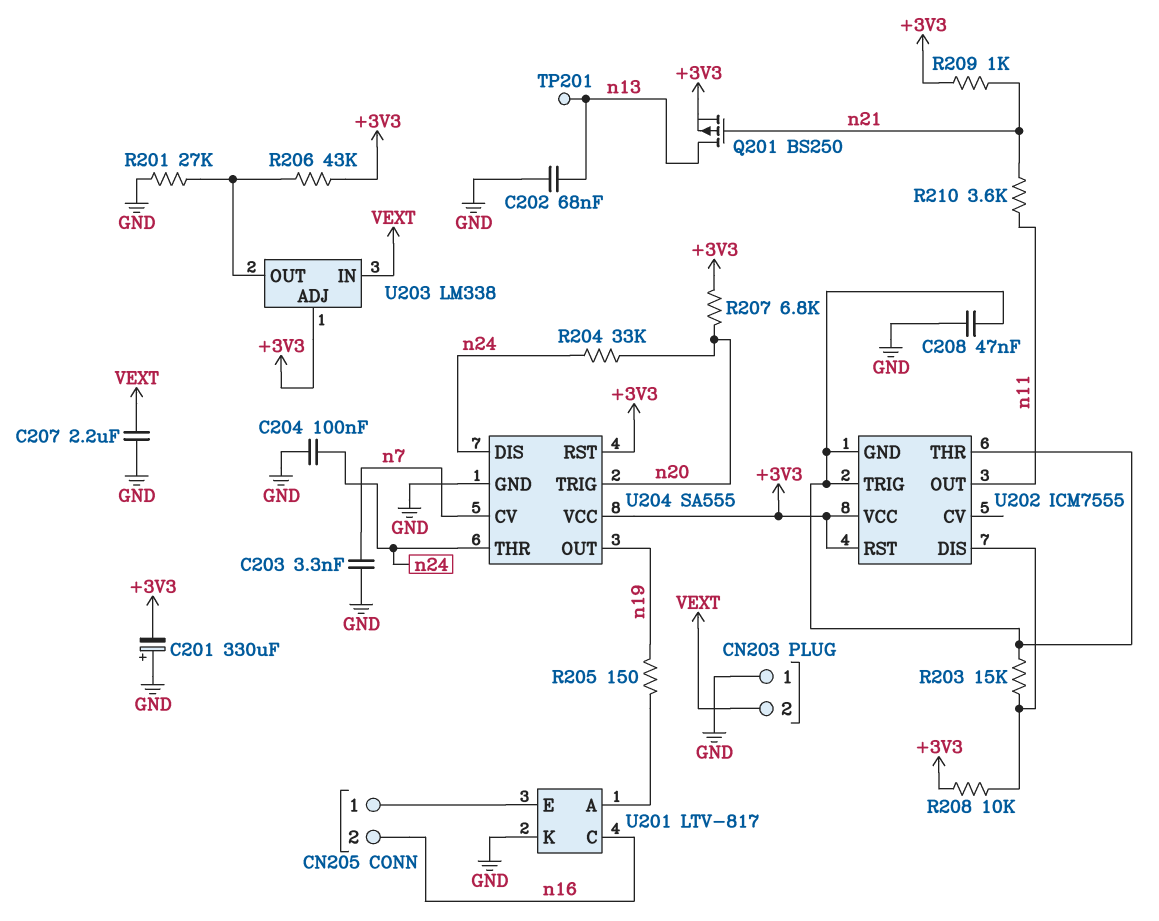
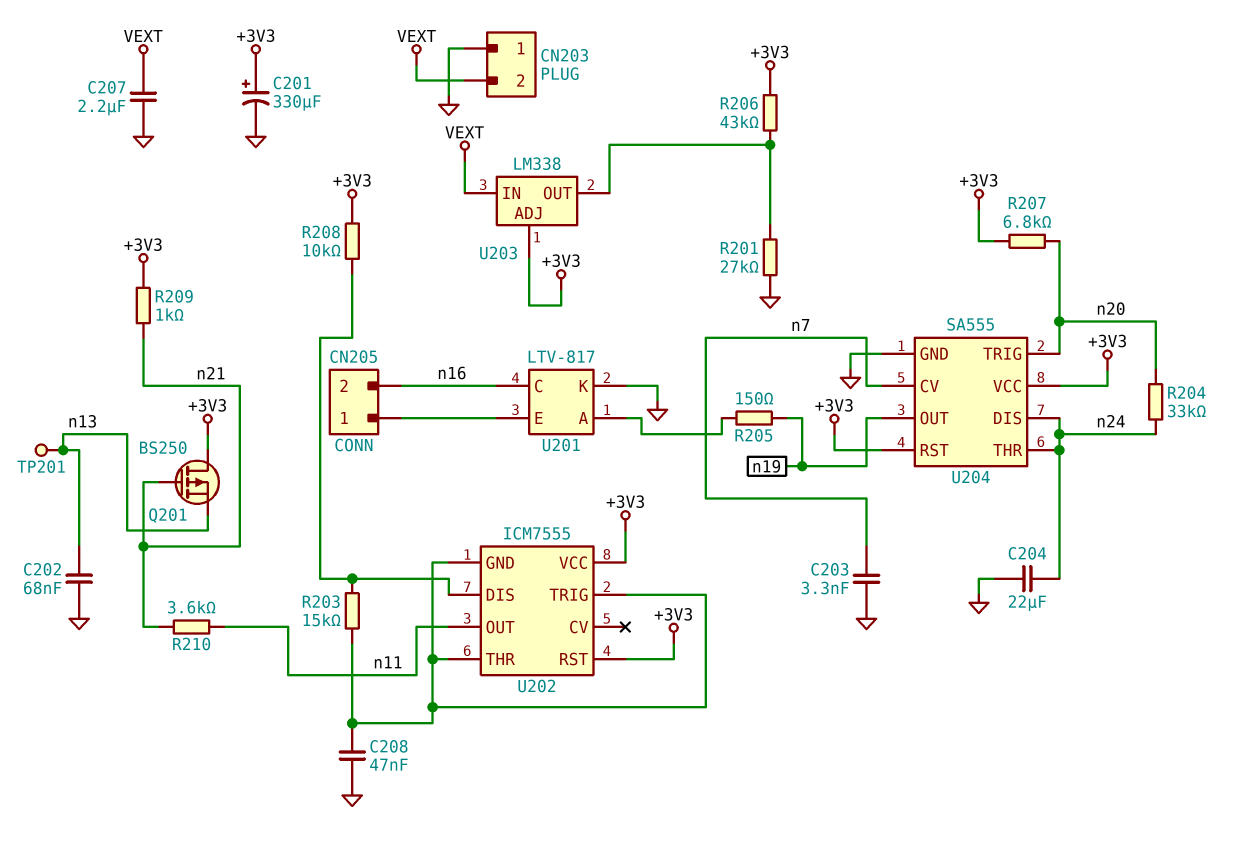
C201: 330uF (plus GND, minus +3V3) -> 330uF (plus +3V3, minus GND)
C204: 100nF (GND, n24) -> 22uF (GND, n24)
Q201: PMOS BS250 (G n21, D n13, S +3V3) -> PMOS BS250 (G n21, D +3V3, S n13)

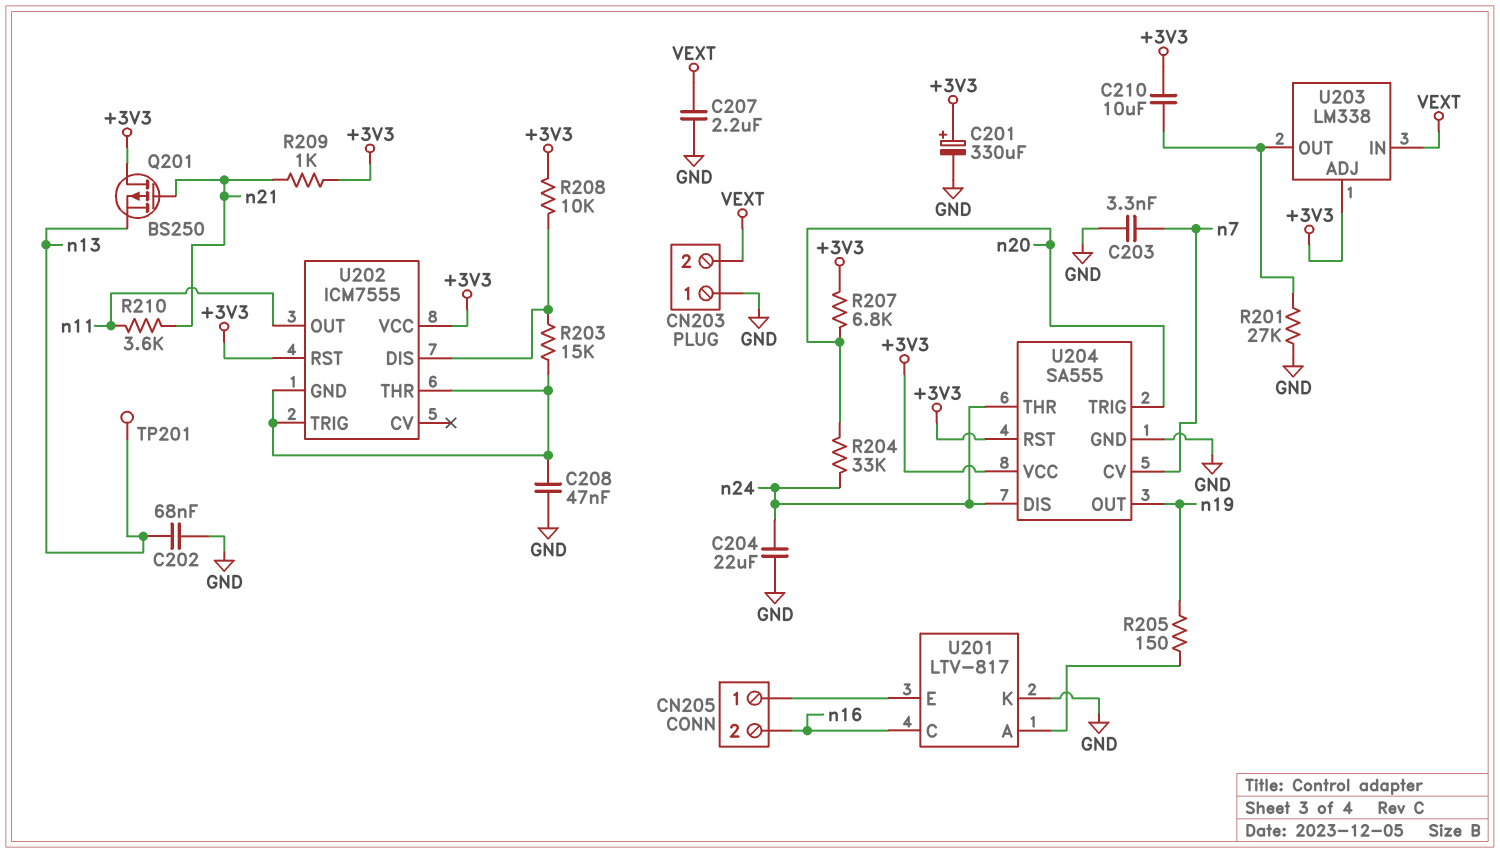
C210: none -> 10uF (+3V3, U203/OUT)
R206: 43k (+3V3, U203/OUT) -> none

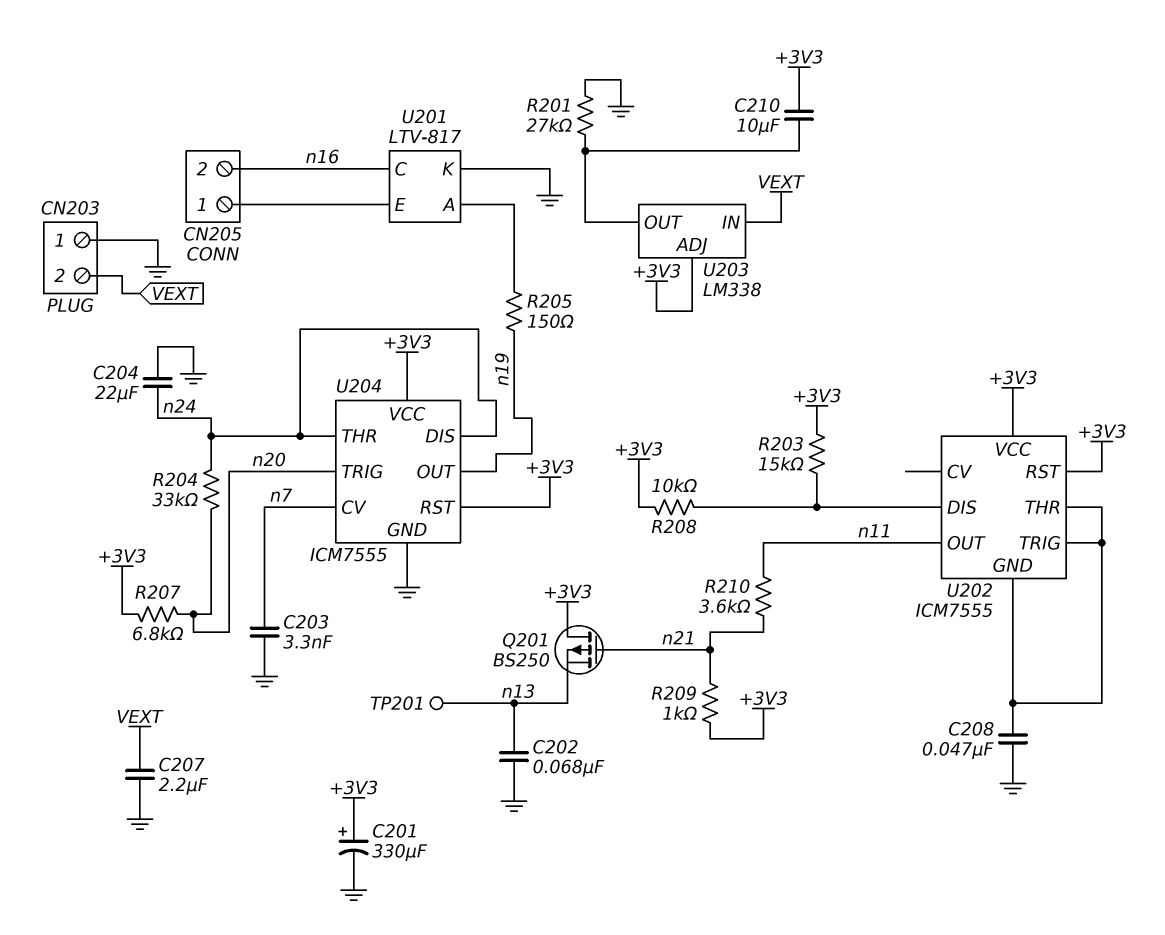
R203: 15k (U202/DIS, U202/GND) -> 15k (+3V3, U202/DIS)
U204: SA555 -> ICM7555

